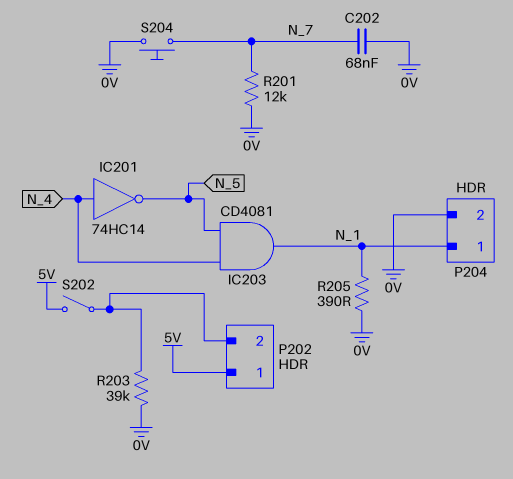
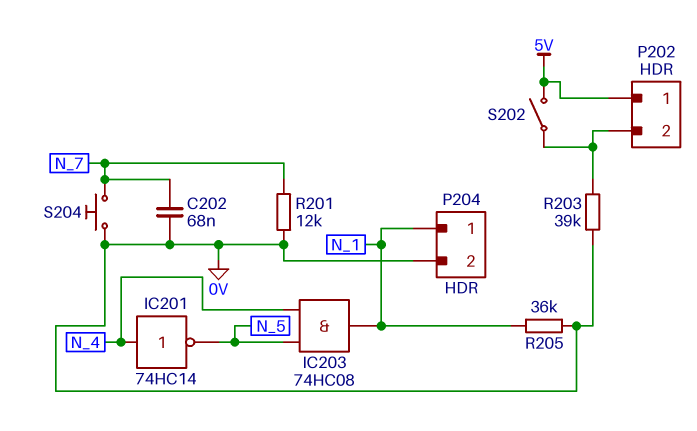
IC203: AND CD4081 (in N_4, in N_5, out N_1) -> AND 74HC08 (in N_4, in N_5, out N_1)
R205: 390 (0V, N_1) -> 36k (0V, N_1)

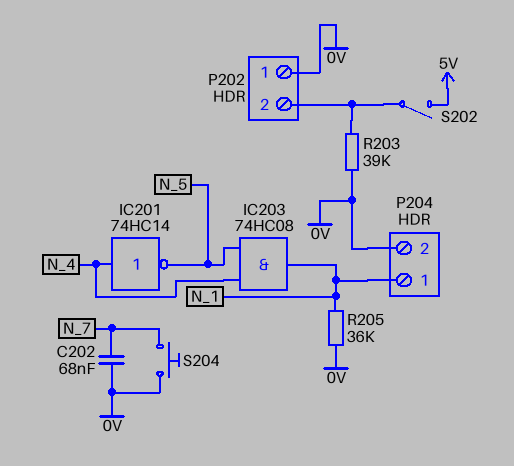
P202 pin 1: 5V -> 0V
R201: 12k (0V, N_7) -> none

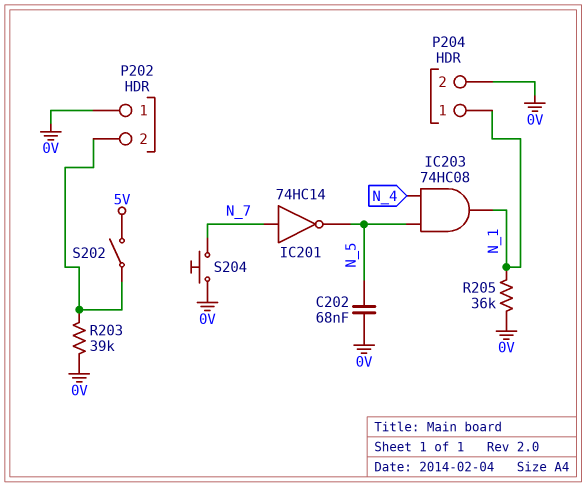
C202: 68nF (0V, N_7) -> 68nF (0V, N_5)
IC201: NOT 74HC14 (in N_4, out N_5) -> NOT 74HC14 (in N_7, out N_5)

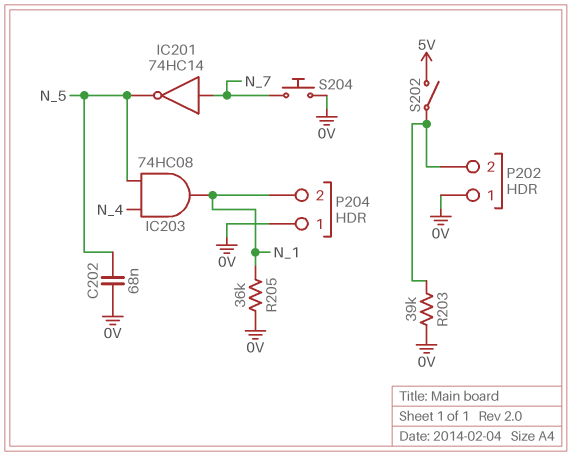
P204 pin 1: N_1 -> 0V
P204 pin 2: 0V -> N_1

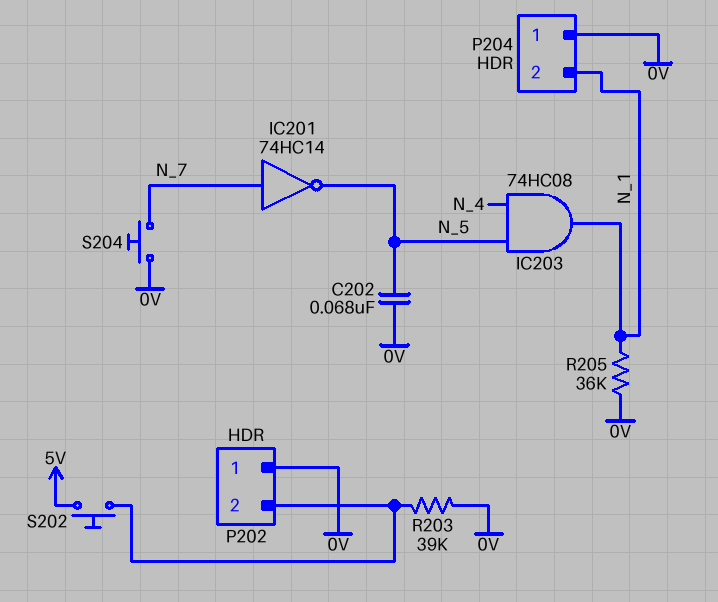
S202: switch (5V, P202/2) -> button (5V, P202/2)

